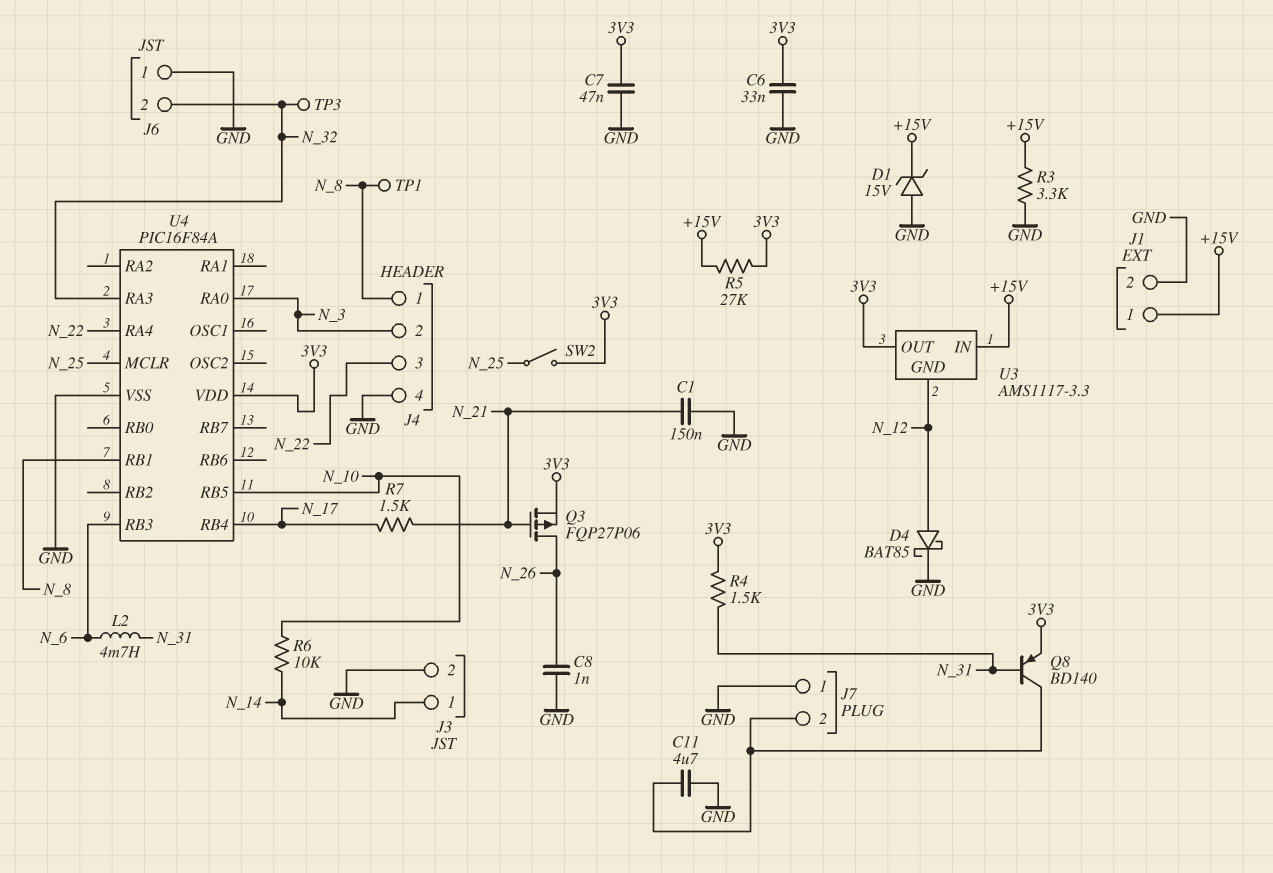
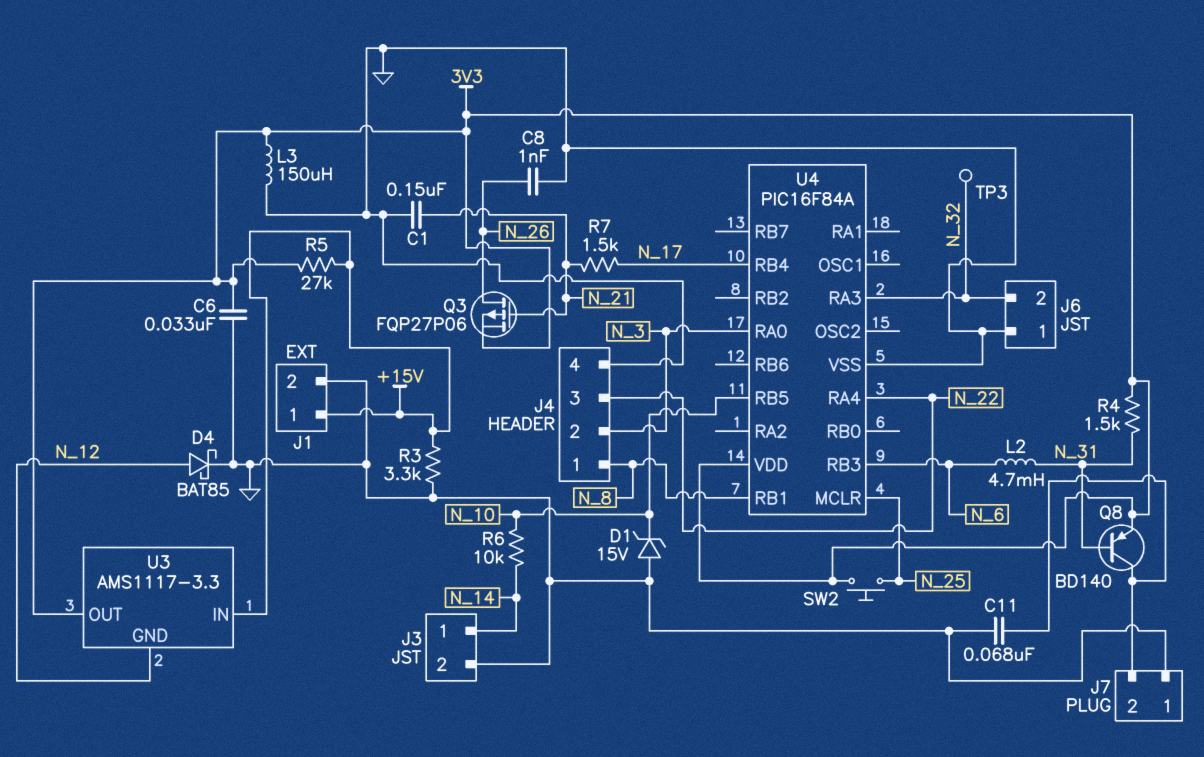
C7: 47nF (3V3, GND) -> none
C11: 4.7uF (GND, J7/2) -> 68nF (GND, J7/2)
D1: zener 15V (A GND, K +15V) -> zener 15V (A GND, K N_10)
L3: none -> 150uH (3V3, GND)
SW2: switch (3V3, N_25) -> button (3V3, N_25)
TP1: test point (N_8) -> none

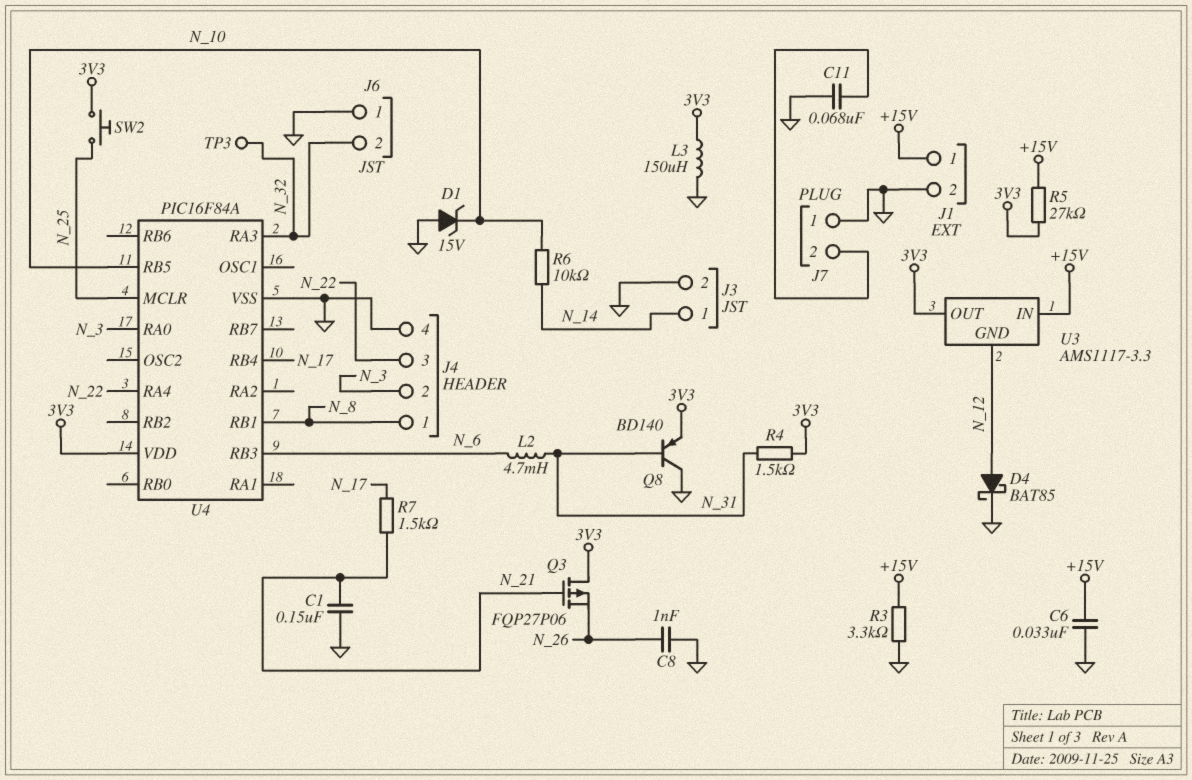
C6: 33nF (3V3, GND) -> 33nF (+15V, GND)
Q3: PMOS FQP27P06 (G N_21, D N_26, S 3V3) -> PMOS FQP27P06 (G N_21, D 3V3, S N_26)
Q8: PNP BD140 (B N_31, C J7/2, E 3V3) -> PNP BD140 (B N_31, C GND, E 3V3)

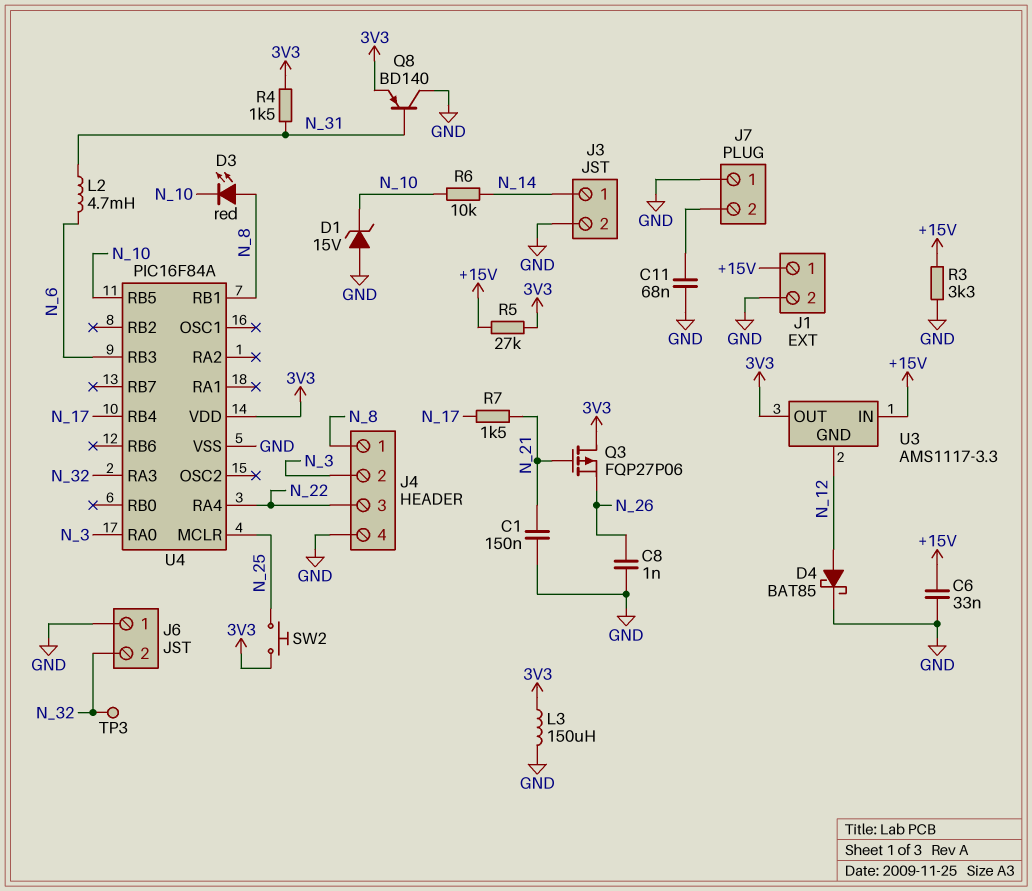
D3: none -> LED red (A N_8, K N_10)

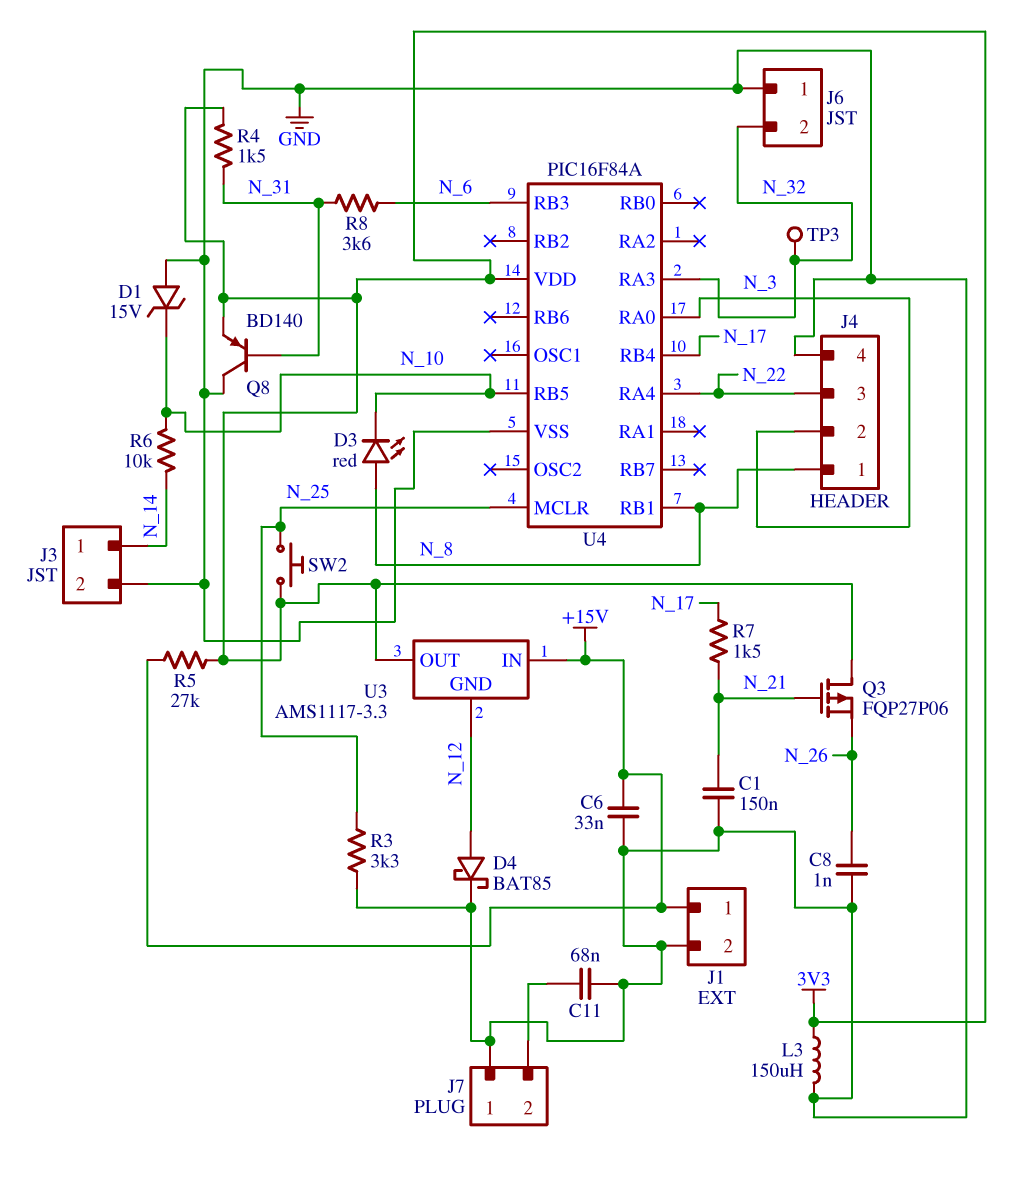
L2: 4.7mH (N_6, N_31) -> none
R3: 3.3k (+15V, GND) -> 3.3k (GND, N_25)
R8: none -> 3.6k (N_6, N_31)

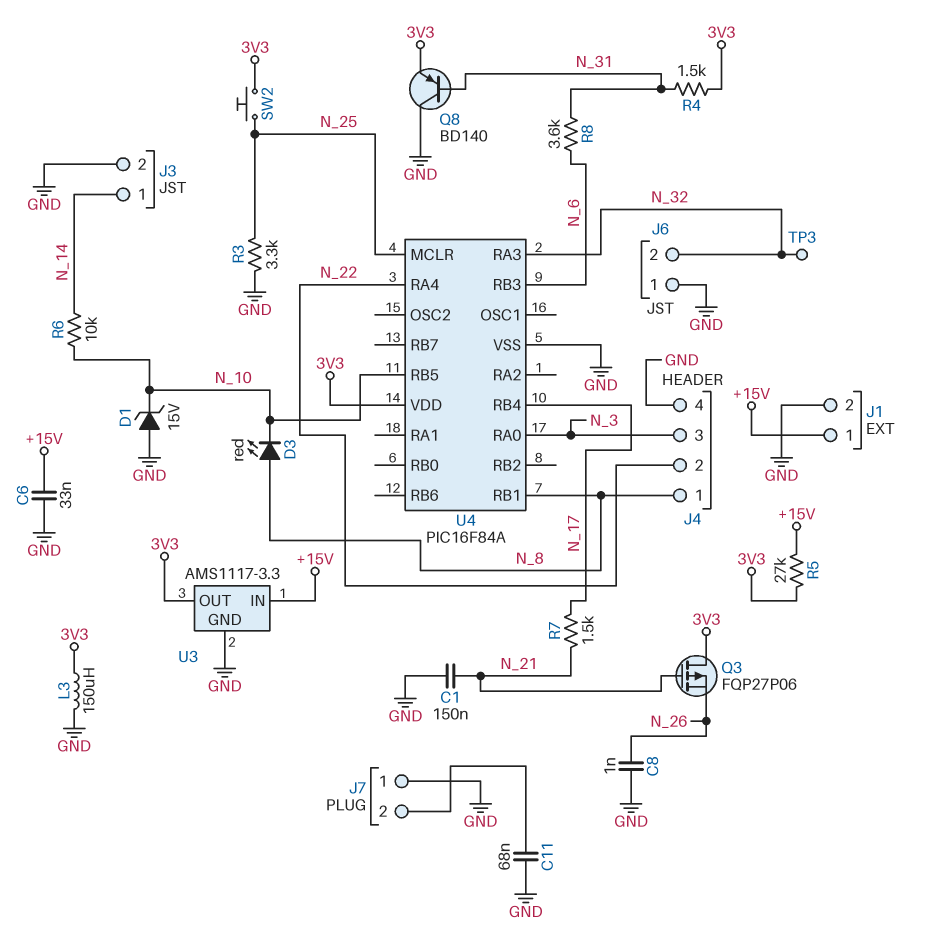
D4: schottky BAT85 (A N_12, K GND) -> none
J4 pin 2: N_3 -> N_22
J4 pin 3: N_22 -> N_3
U3 pin GND: N_12 -> GND

